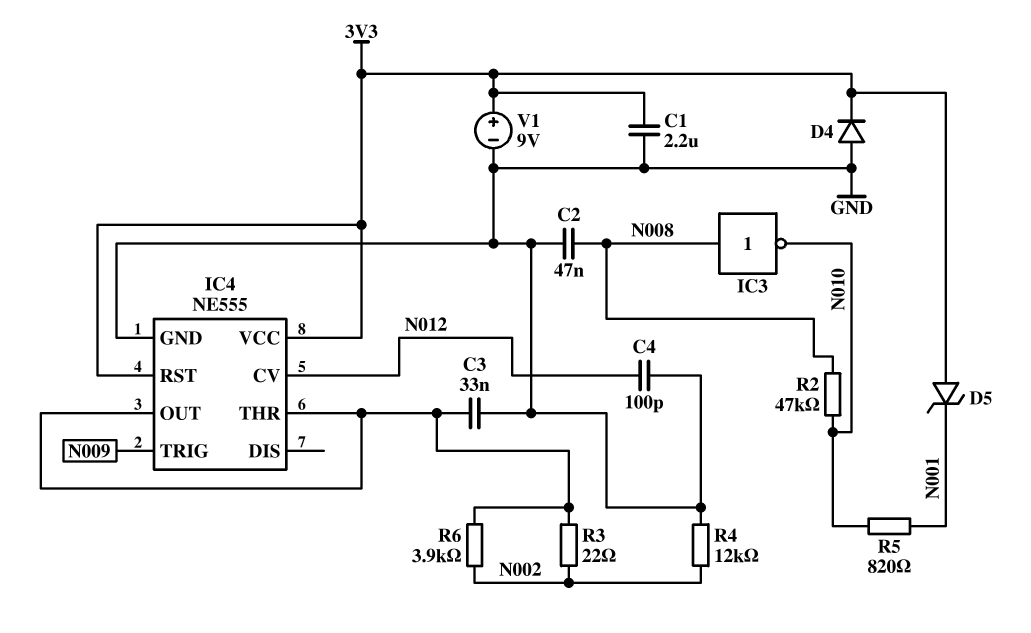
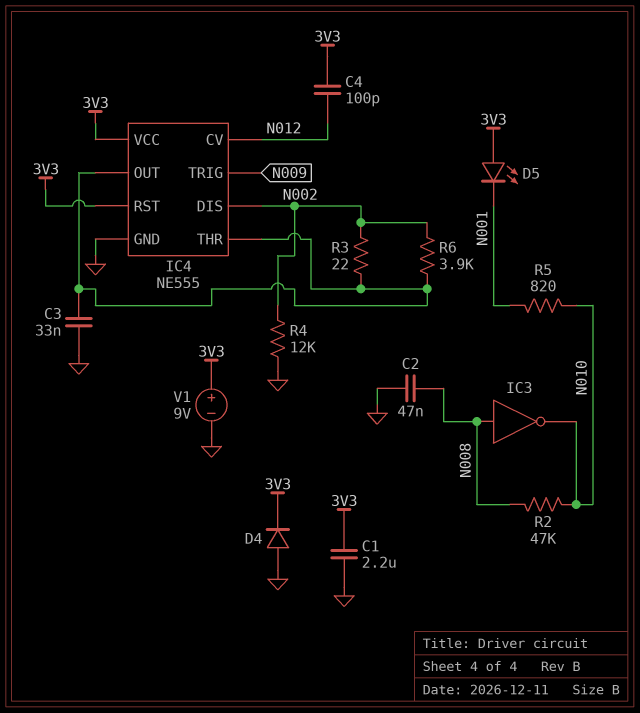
C4: 100pF (GND, N012) -> 100pF (3V3, N012)
D5: zener (A 3V3, K N001) -> LED (A 3V3, K N001)
IC4 pin DIS: none -> N002

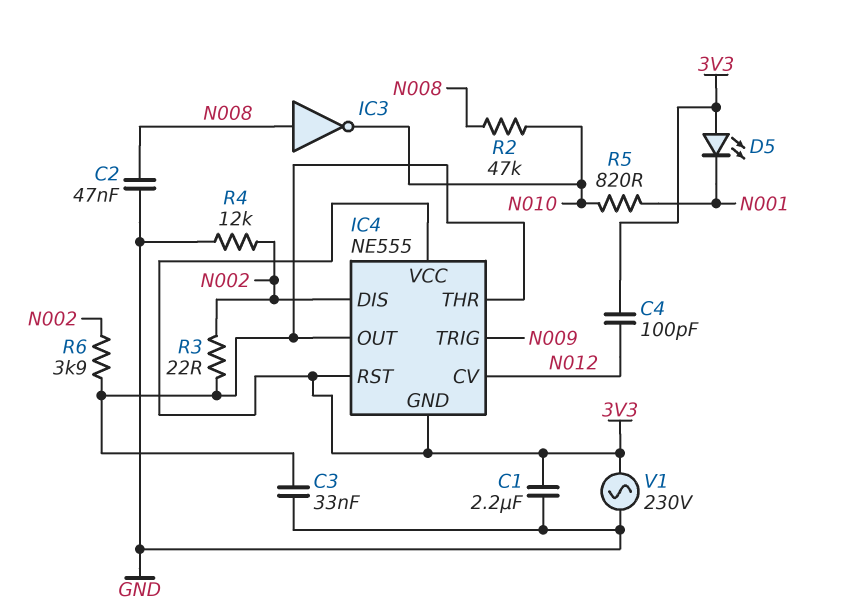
D4: diode (A GND, K 3V3) -> none
IC4 pin GND: GND -> 3V3
V1: 9V (plus 3V3, minus GND) -> AC 230V (3V3, GND)

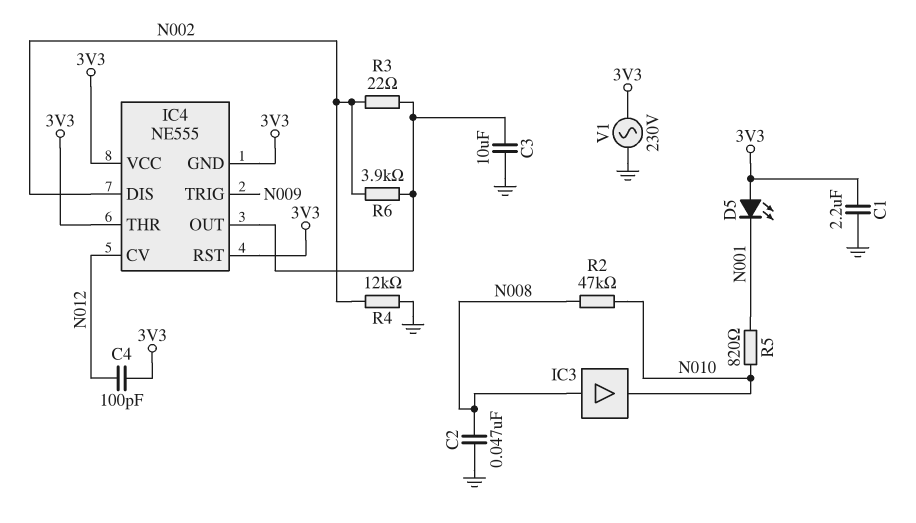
C3: 33nF (GND, IC4/OUT) -> 10uF (GND, IC4/OUT)
IC3: NOT (in N008, out N010) -> buffer (in N008, out N010)
IC4 pin THR: IC4/OUT -> 3V3

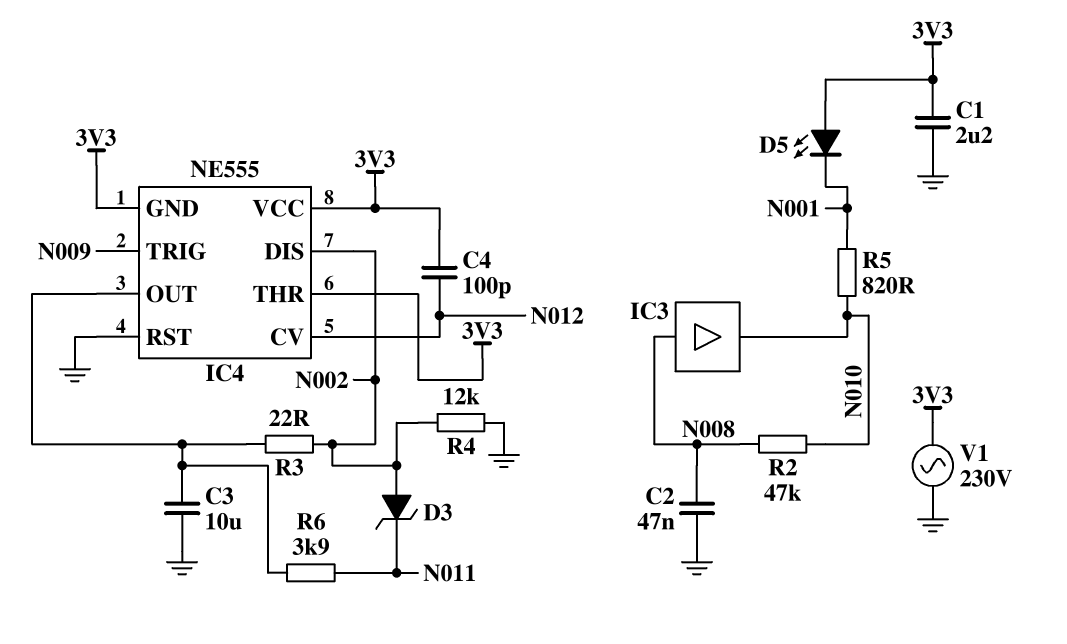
D3: none -> zener (A N002, K N011)
IC4 pin RST: 3V3 -> GND
R6: 3.9k (IC4/OUT, N002) -> 3.9k (IC4/OUT, N011)

